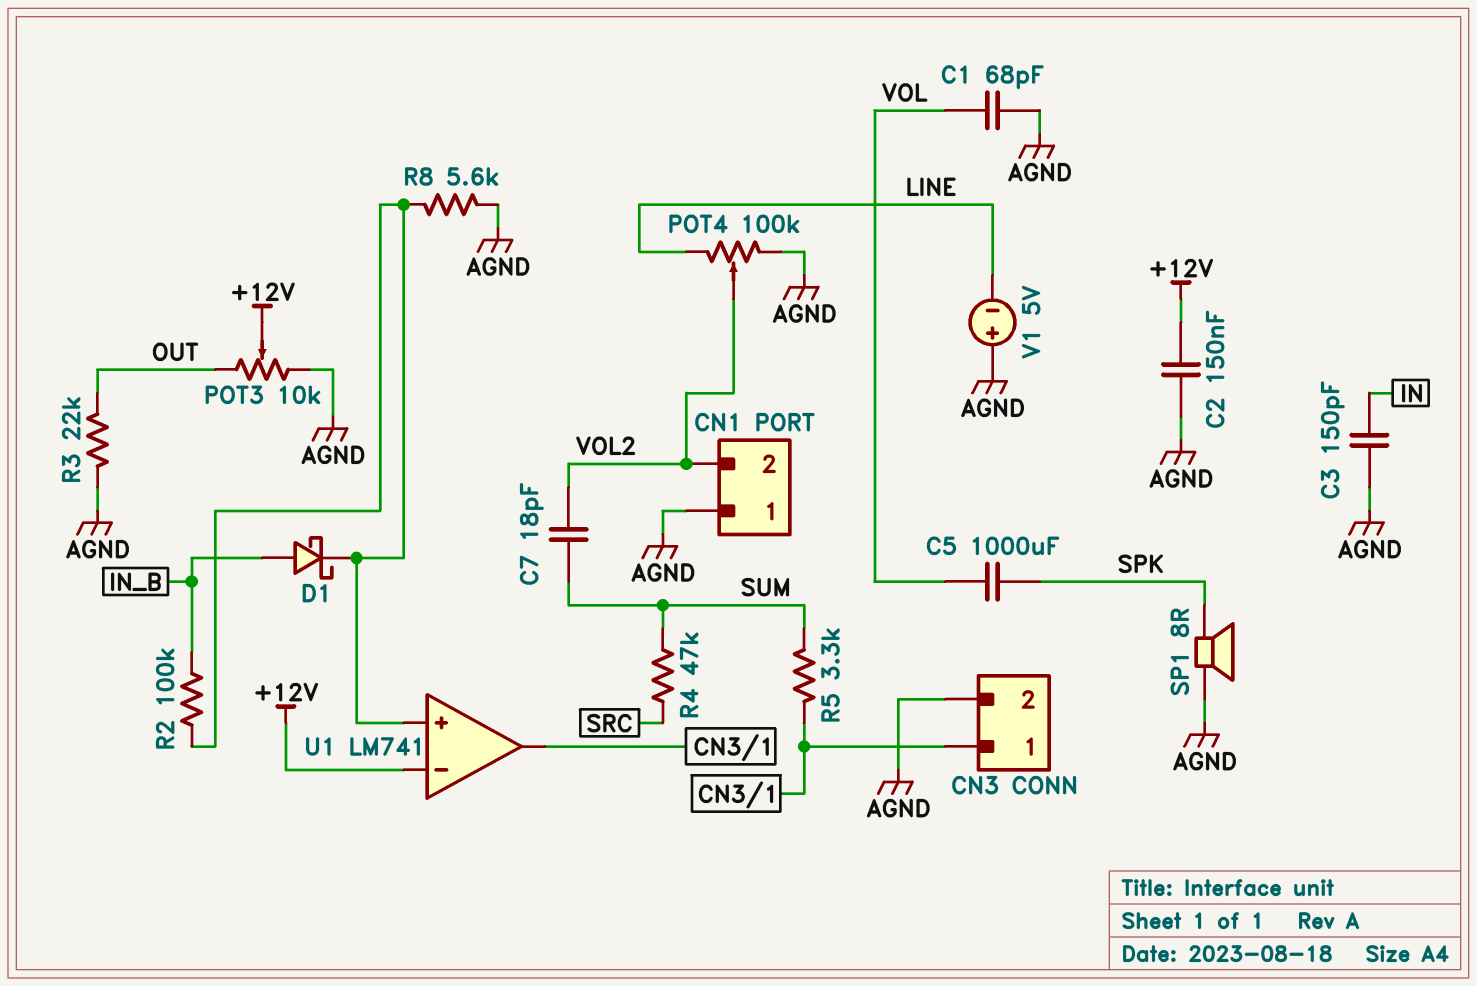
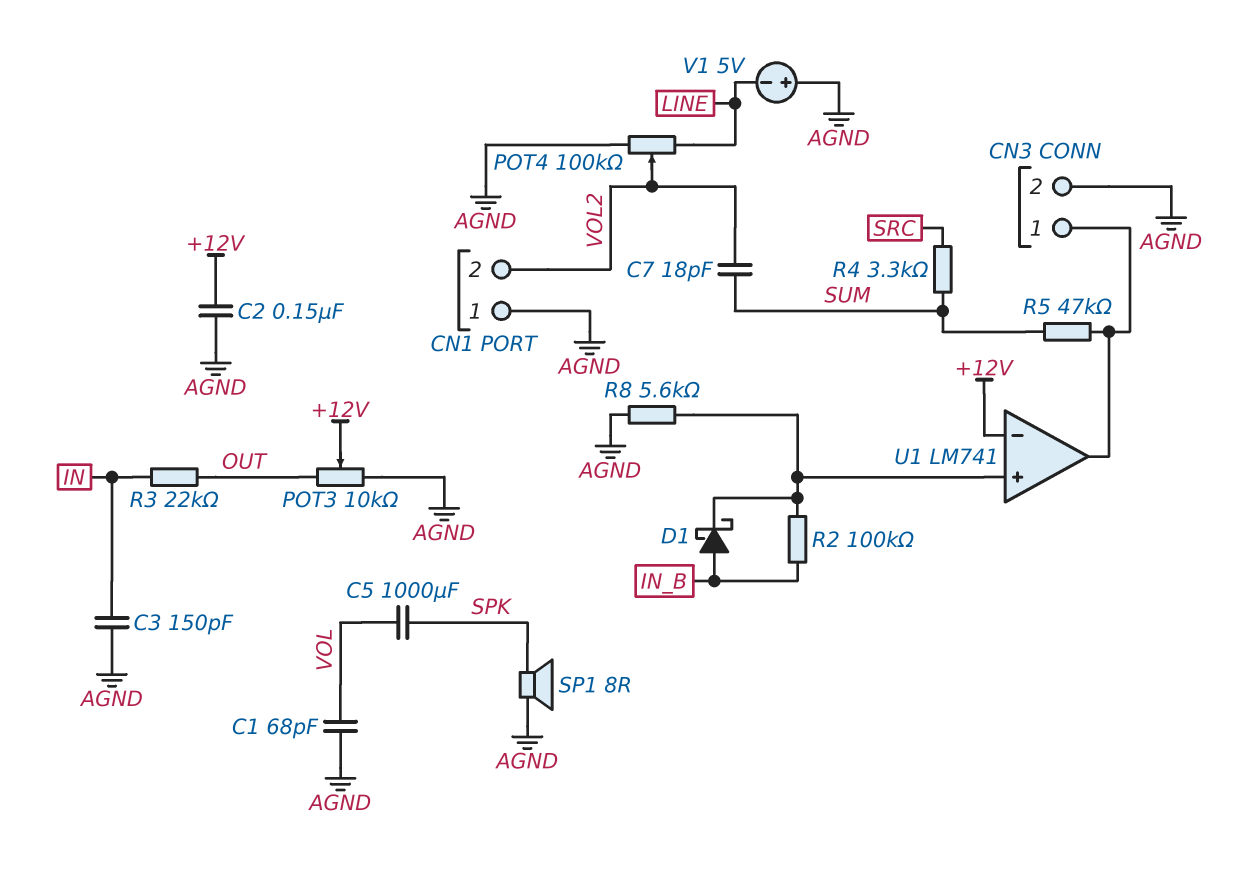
R3: 22k (AGND, OUT) -> 22k (IN, OUT)
R4: 47k (SRC, SUM) -> 3.3k (SRC, SUM)
R5: 3.3k (CN3/1, SUM) -> 47k (CN3/1, SUM)

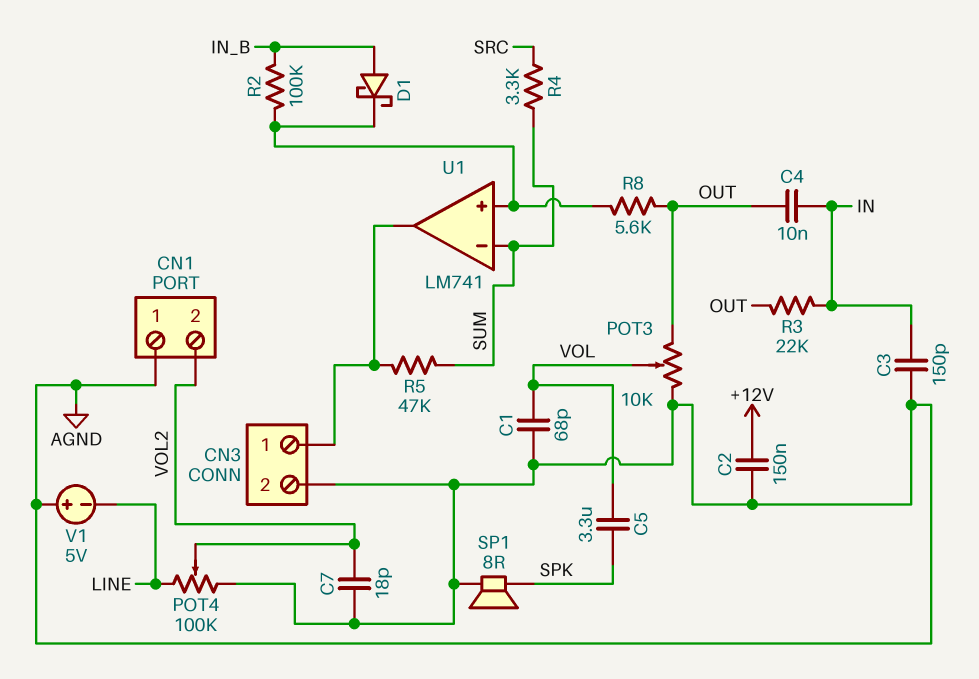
C4: none -> 10nF (IN, OUT)
C5: 1000uF (SPK, VOL) -> 3.3uF (SPK, VOL)
C7: 18pF (SUM, VOL2) -> 18pF (AGND, VOL2)
POT3: 10k (AGND, OUT, wiper +12V) -> 10k (AGND, OUT, wiper VOL)
R8: 5.6k (AGND, U1/in+) -> 5.6k (OUT, U1/in+)
U1 pin in-: +12V -> SUM

